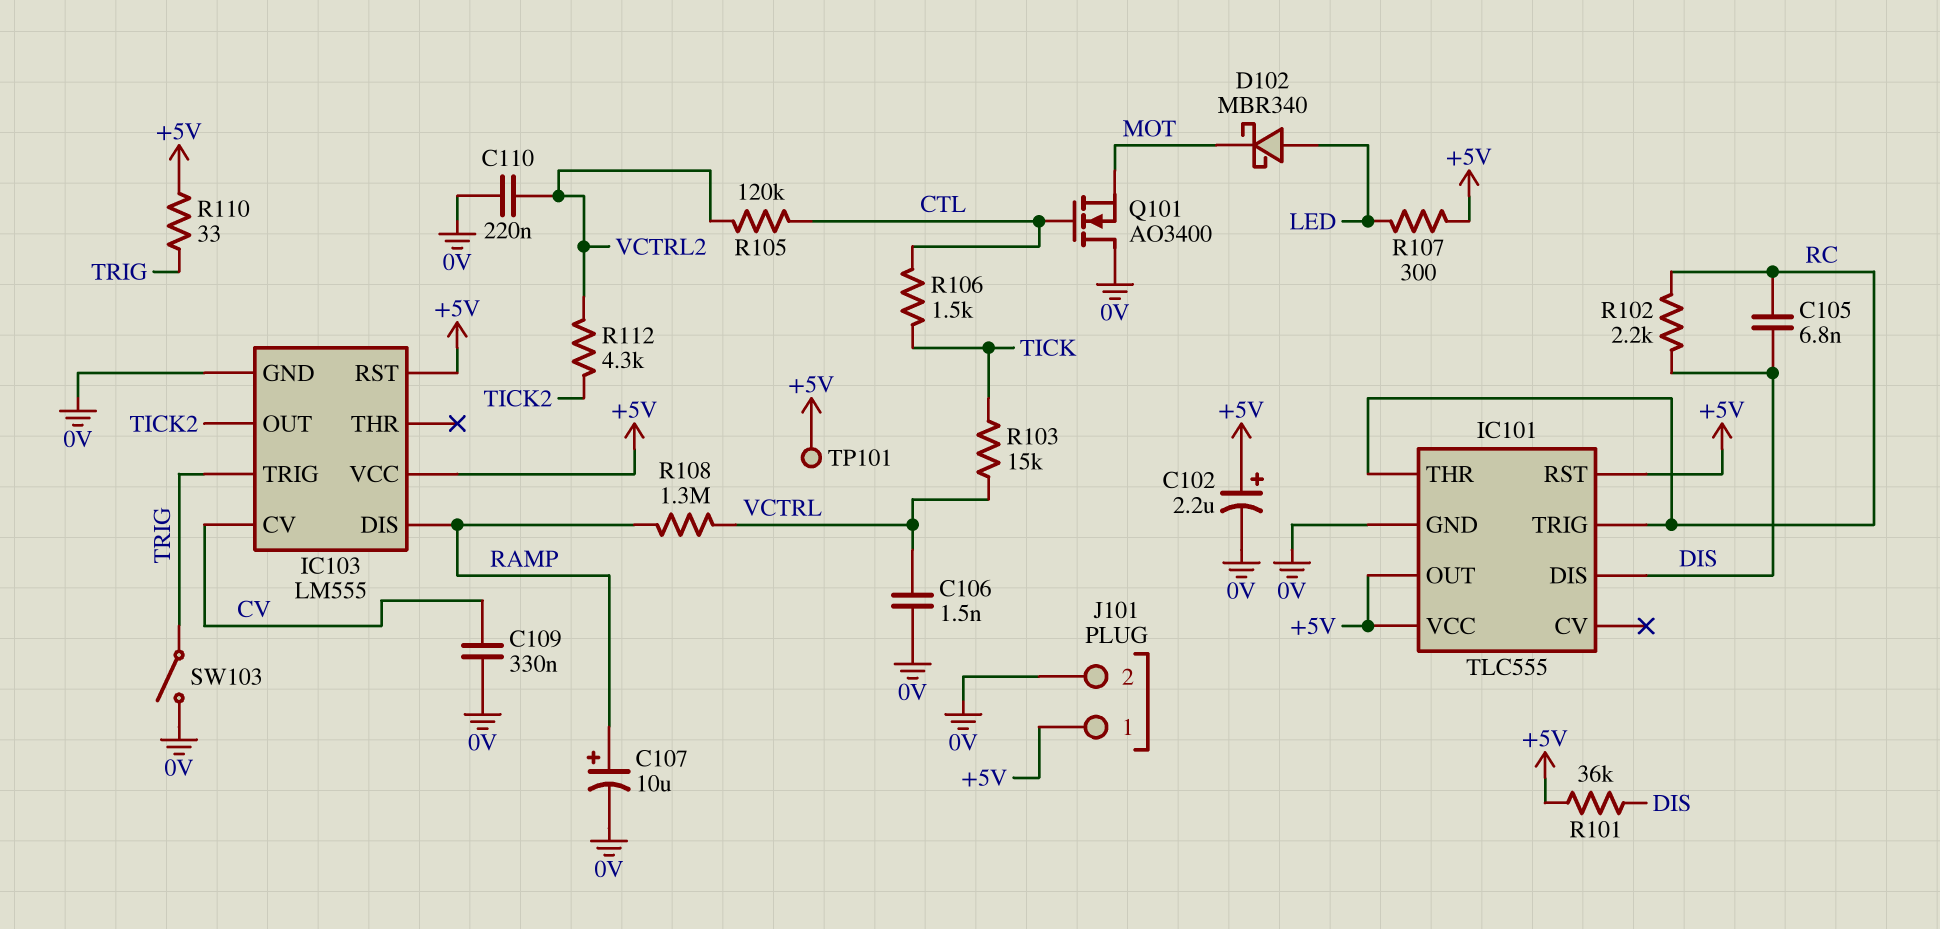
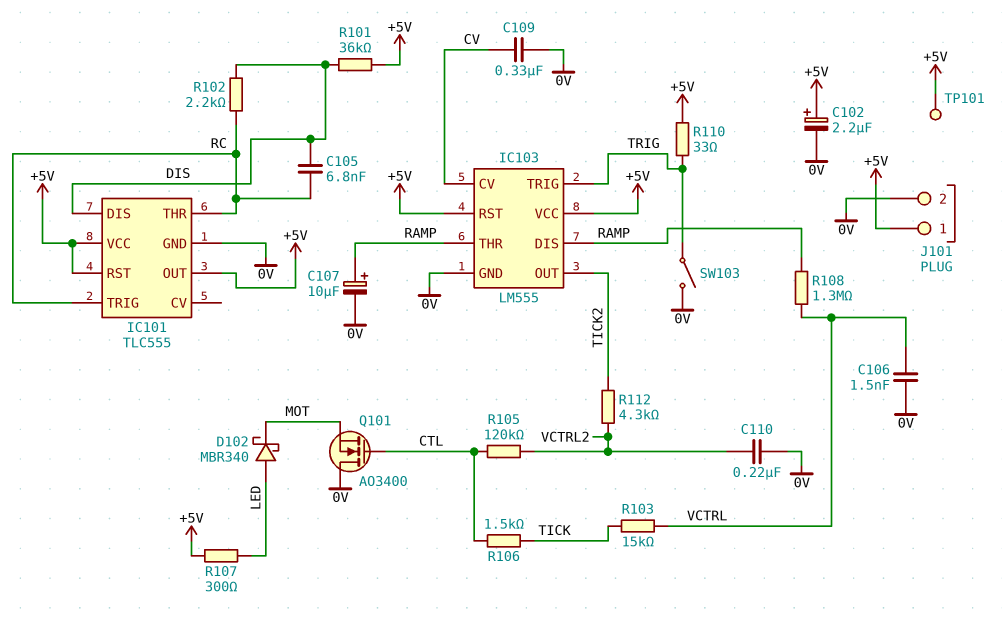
IC103 pin THR: none -> RAMP

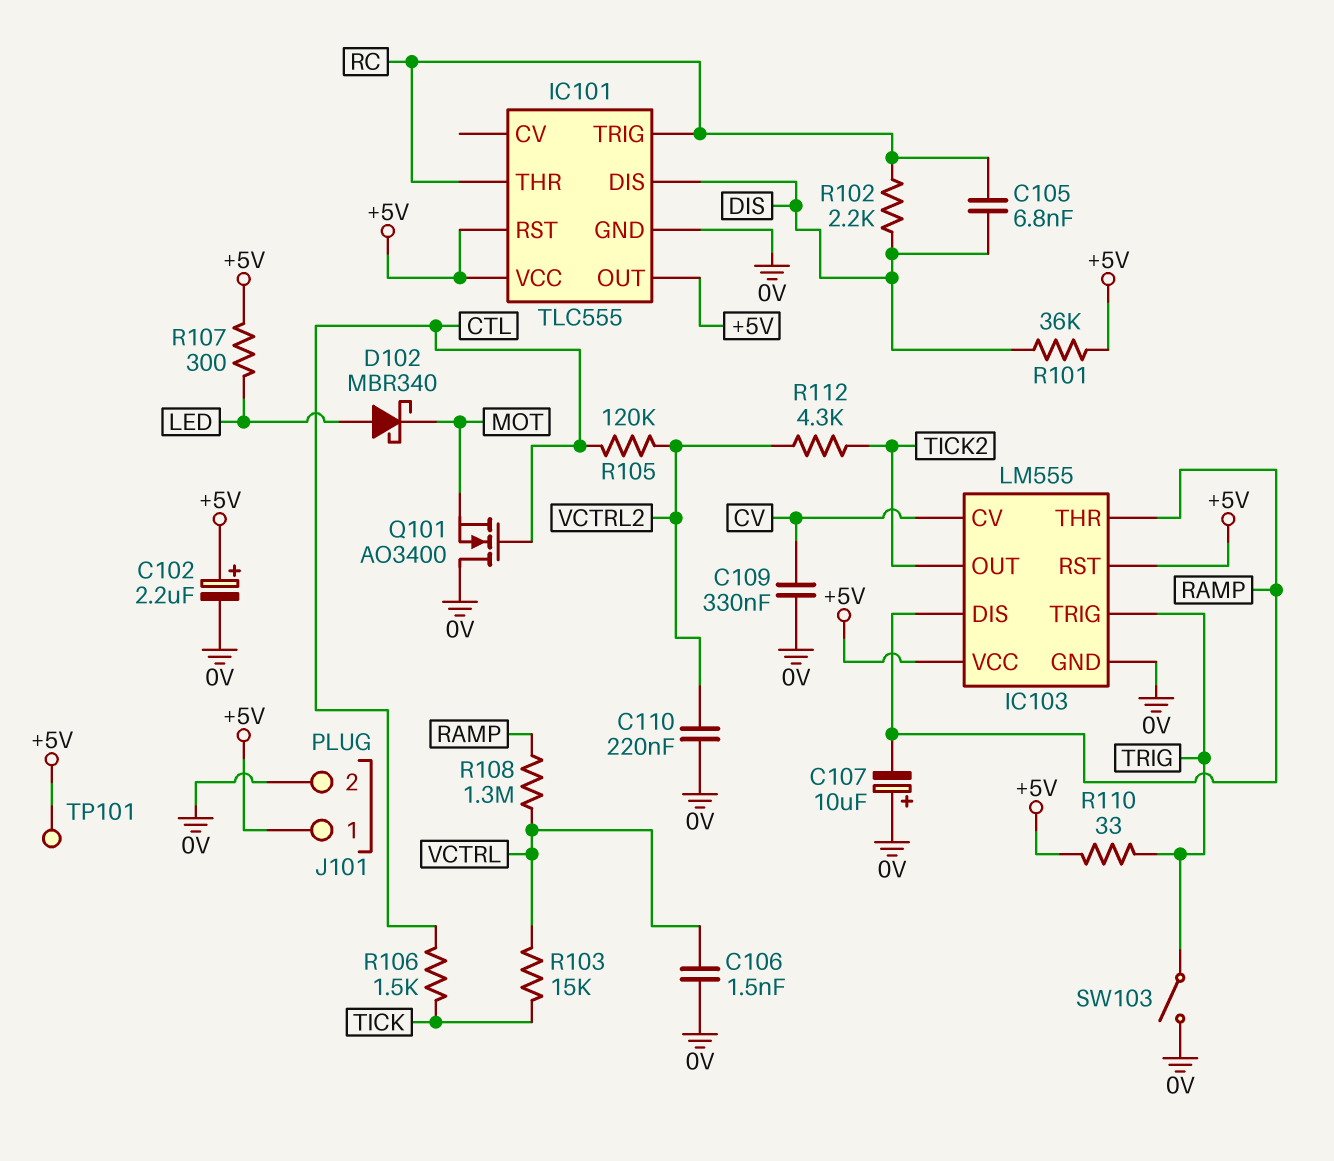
C107: 10uF (plus RAMP, minus 0V) -> 10uF (plus 0V, minus RAMP)

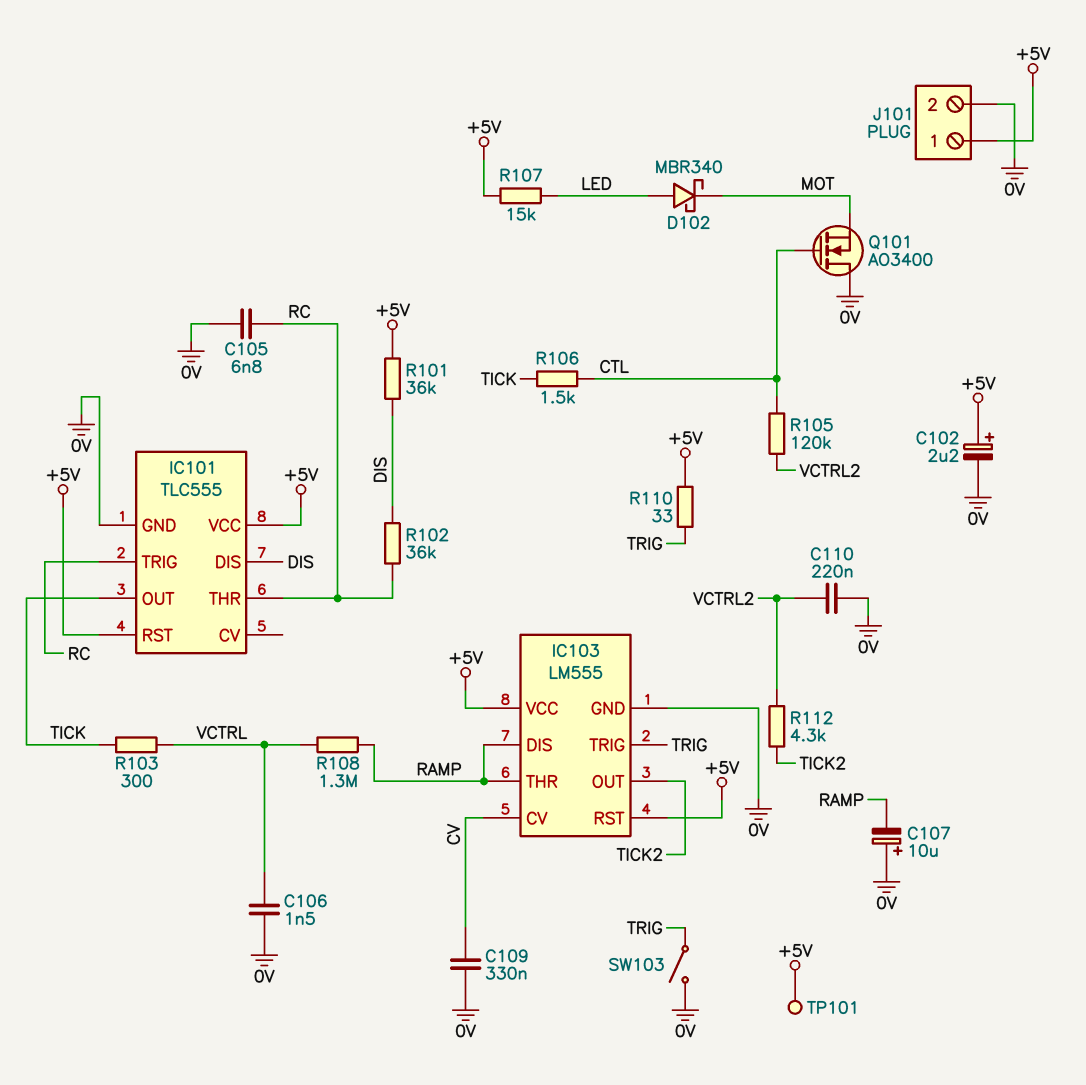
C105: 6.8nF (DIS, RC) -> 6.8nF (0V, RC)
IC101 pin OUT: +5V -> TICK
R102: 2.2k (DIS, RC) -> 36k (DIS, RC)
R103: 15k (TICK, VCTRL) -> 300 (TICK, VCTRL)
R107: 300 (+5V, LED) -> 15k (+5V, LED)

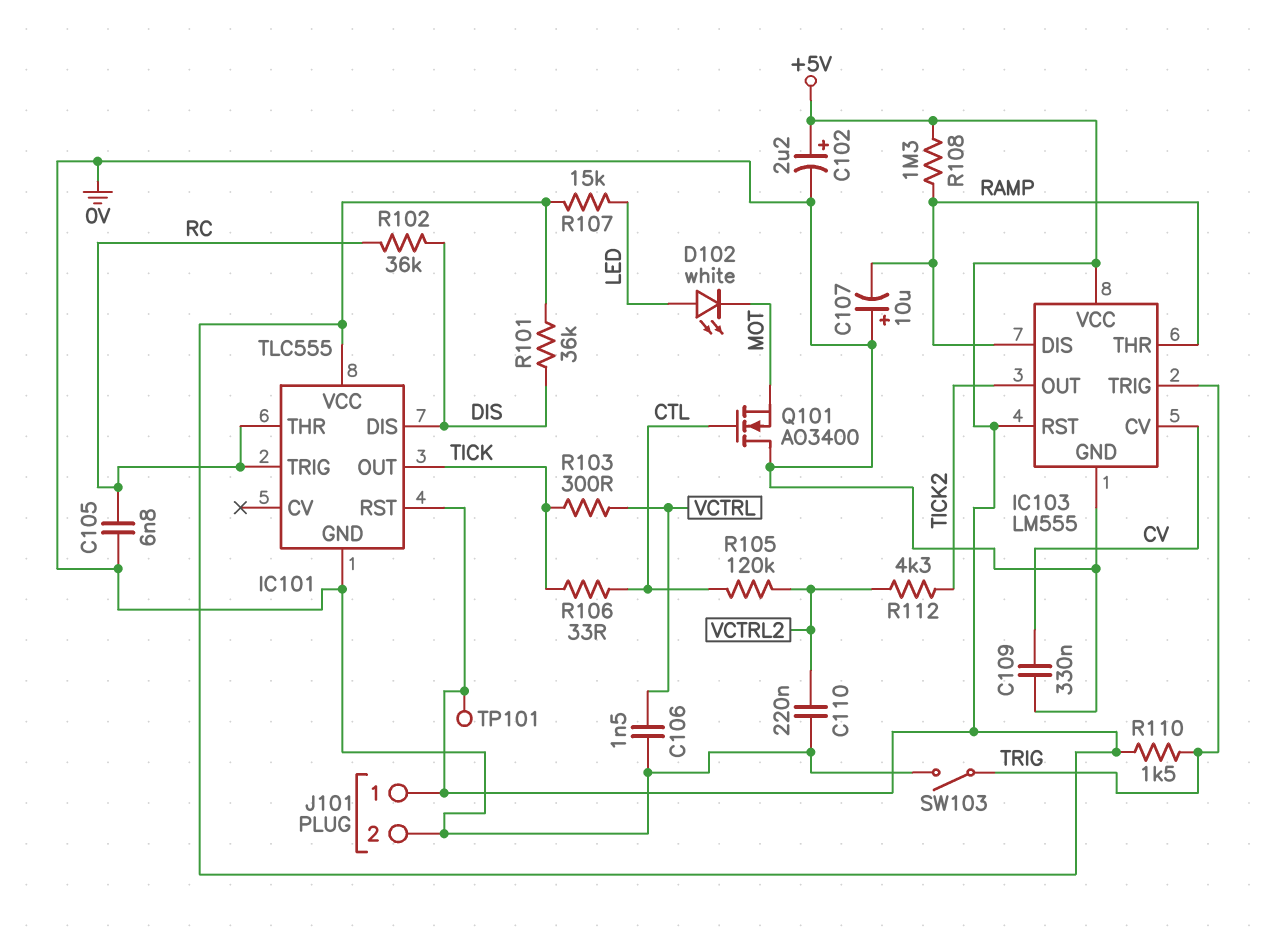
D102: schottky MBR340 (A LED, K MOT) -> LED white (A LED, K MOT)
R106: 1.5k (CTL, TICK) -> 33 (CTL, TICK)
R108: 1.3M (RAMP, VCTRL) -> 1.3M (+5V, RAMP)
R110: 33 (+5V, TRIG) -> 1.5k (+5V, TRIG)

